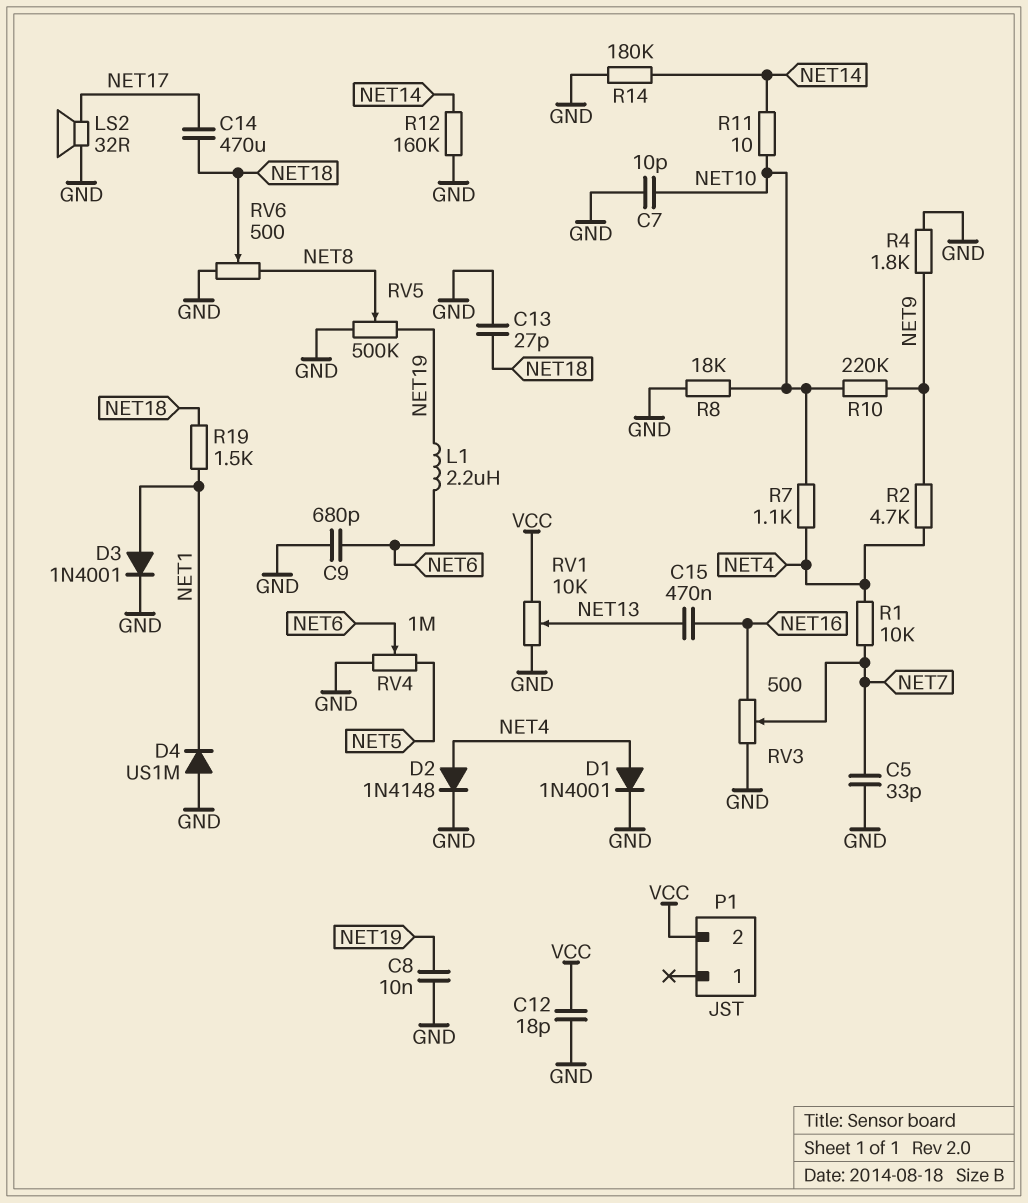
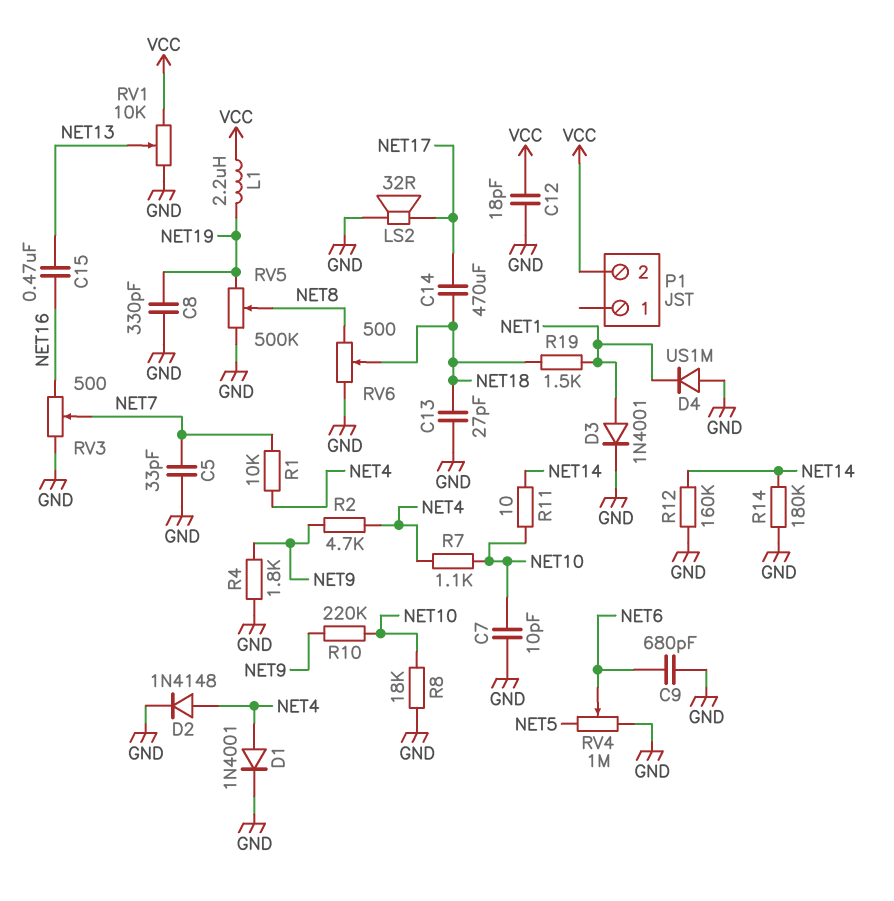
C8: 10nF (GND, NET19) -> 330pF (GND, NET19)
L1: 2.2uH (NET6, NET19) -> 2.2uH (NET19, VCC)

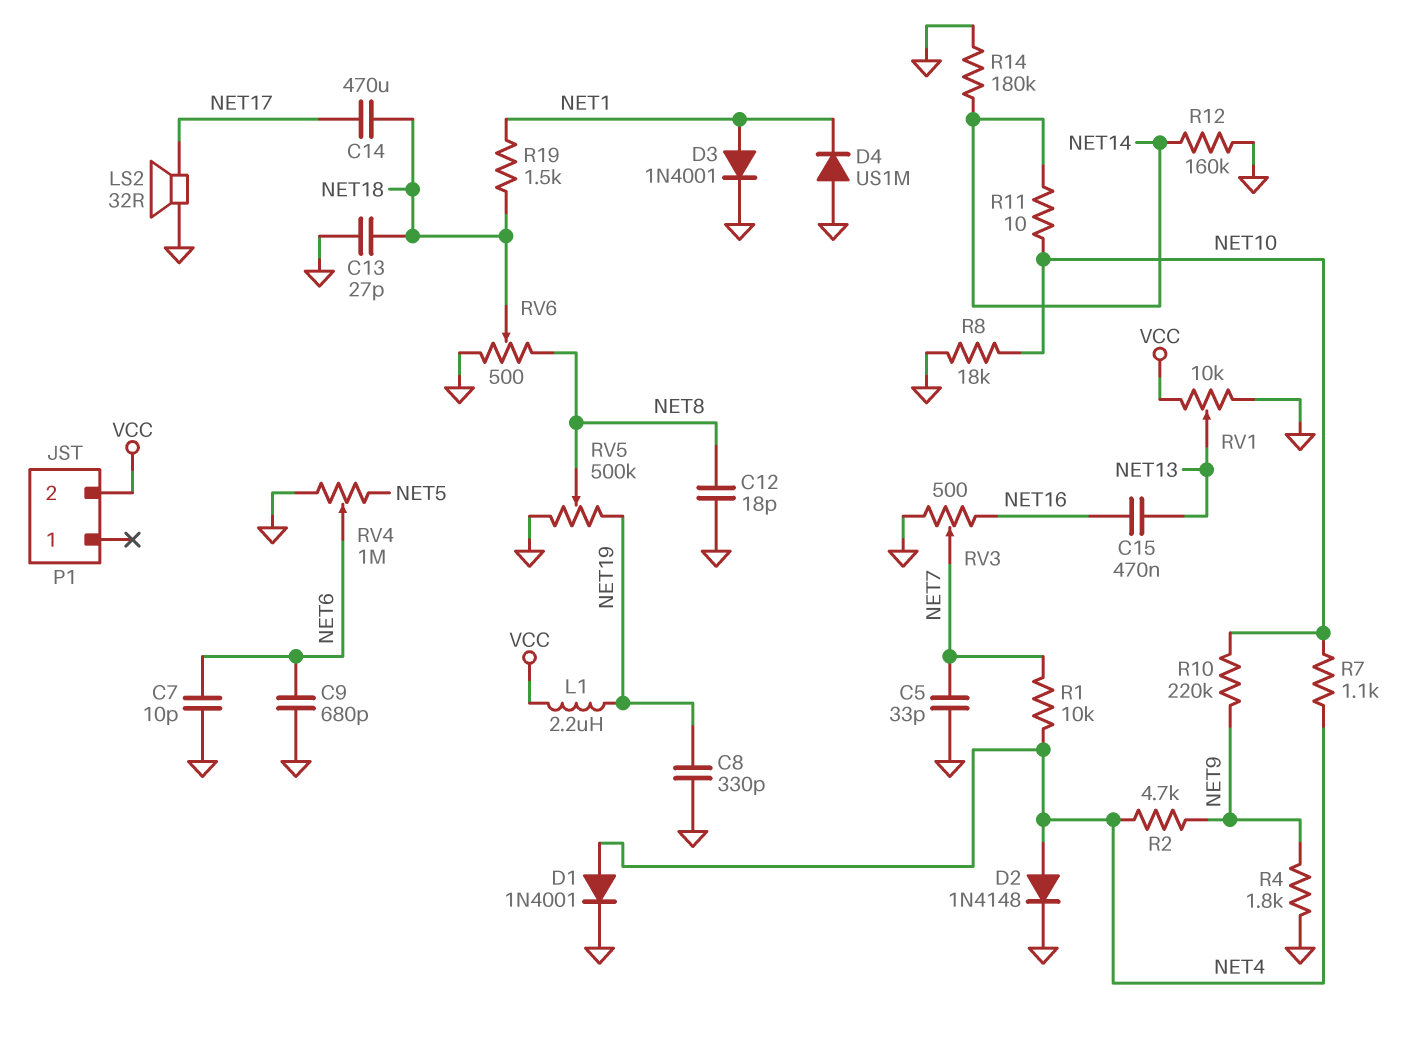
C7: 10pF (GND, NET10) -> 10pF (GND, NET6)
C12: 18pF (GND, VCC) -> 18pF (GND, NET8)

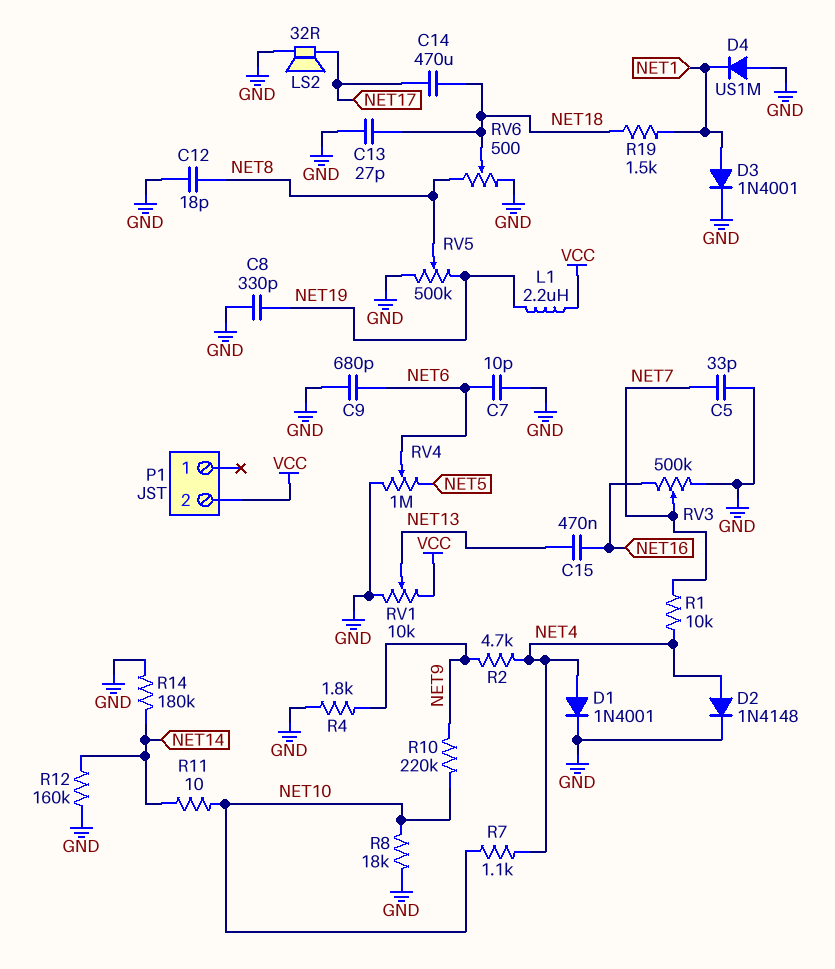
RV3: 500 (GND, NET16, wiper NET7) -> 500k (GND, NET16, wiper NET7)

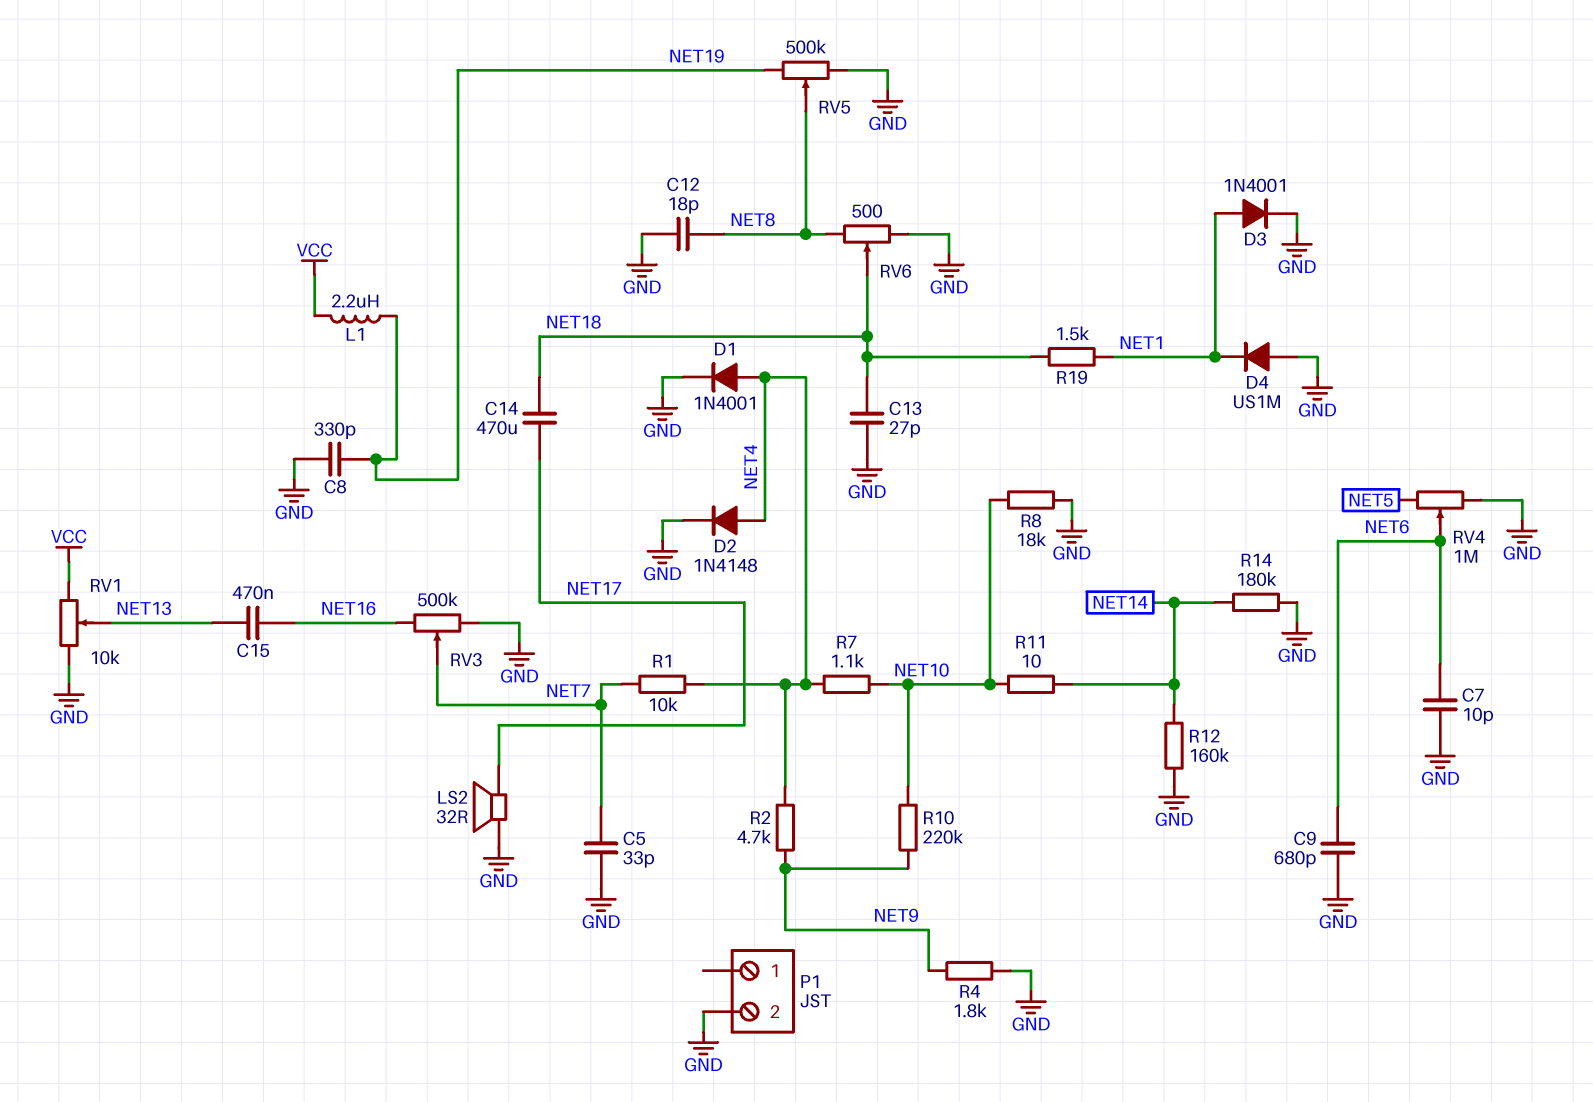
P1 pin 2: VCC -> GND

